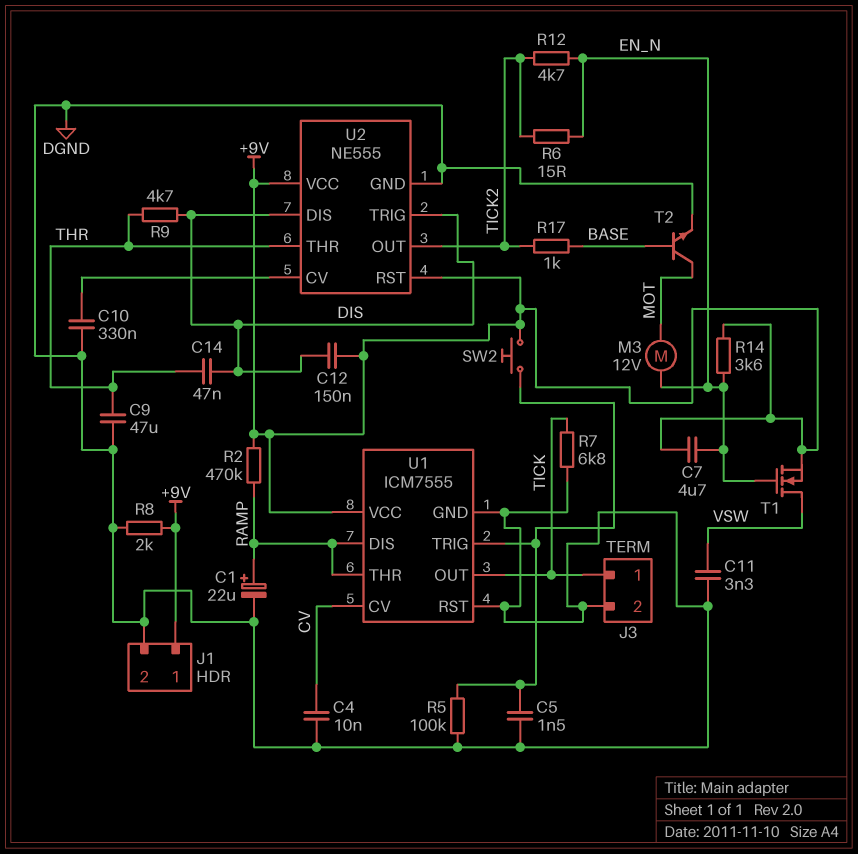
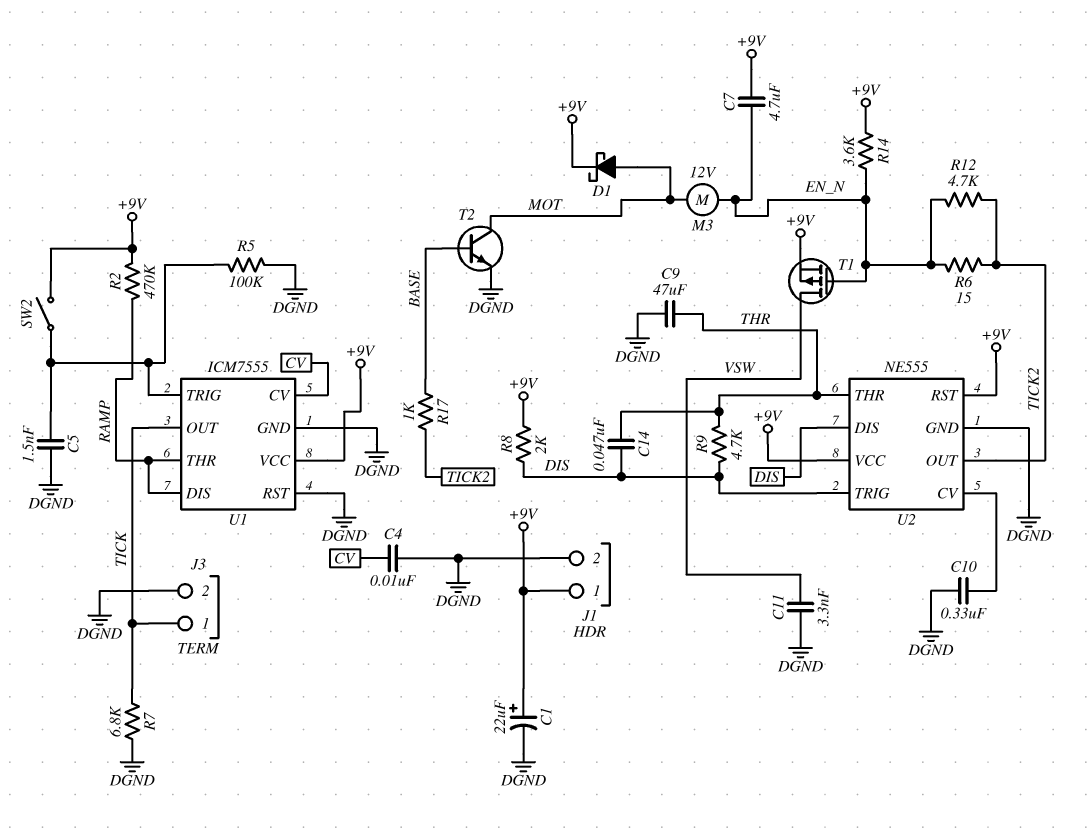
C1: 22uF (plus RAMP, minus DGND) -> 22uF (plus +9V, minus DGND)
C12: 150nF (+9V, DIS) -> none
D1: none -> schottky (A MOT, K +9V)
R8: 2k (+9V, DGND) -> 2k (+9V, DIS)
SW2: button (+9V, U1/TRIG) -> switch (+9V, U1/TRIG)
T1: NMOS (G EN_N, D VSW, S +9V) -> PMOS (G EN_N, D VSW, S +9V)

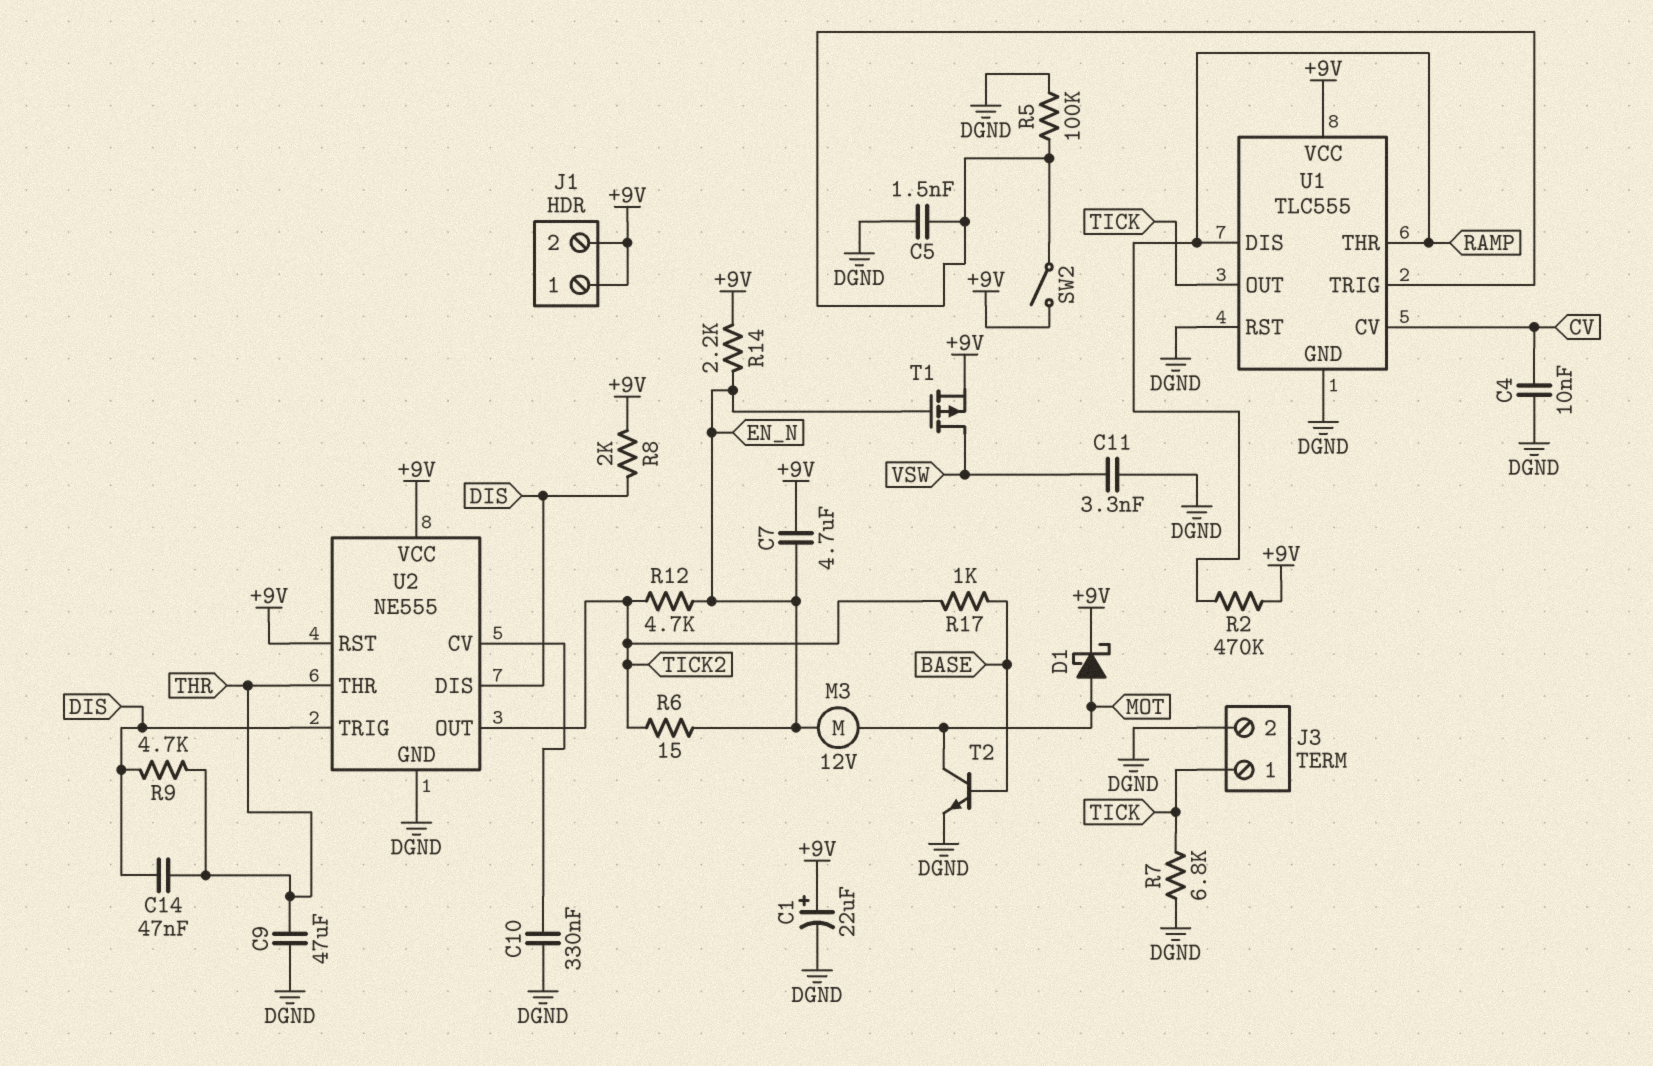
J1 pin 2: DGND -> +9V
R14: 3.6k (+9V, EN_N) -> 2.2k (+9V, EN_N)
U1: ICM7555 -> TLC555

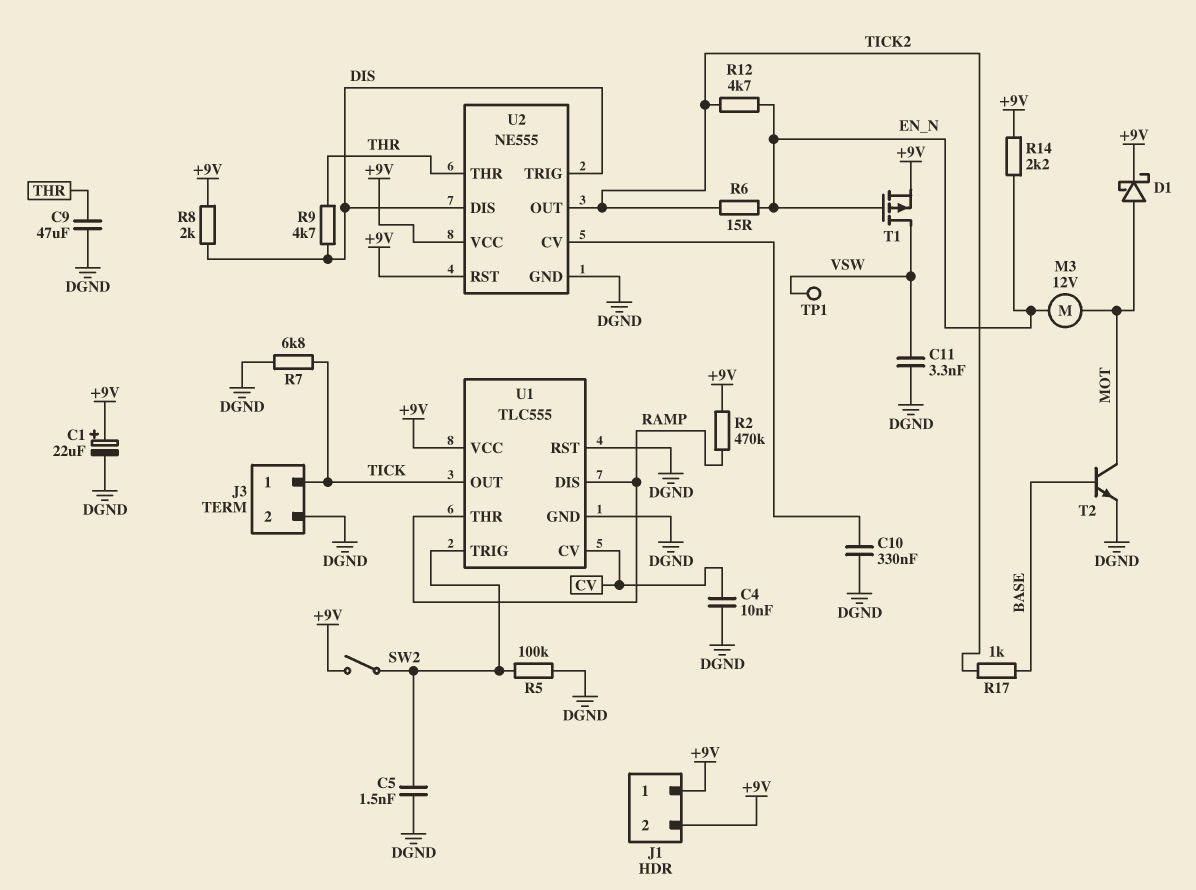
C7: 4.7uF (+9V, EN_N) -> none
C14: 47nF (DIS, THR) -> none
TP1: none -> test point (VSW)

